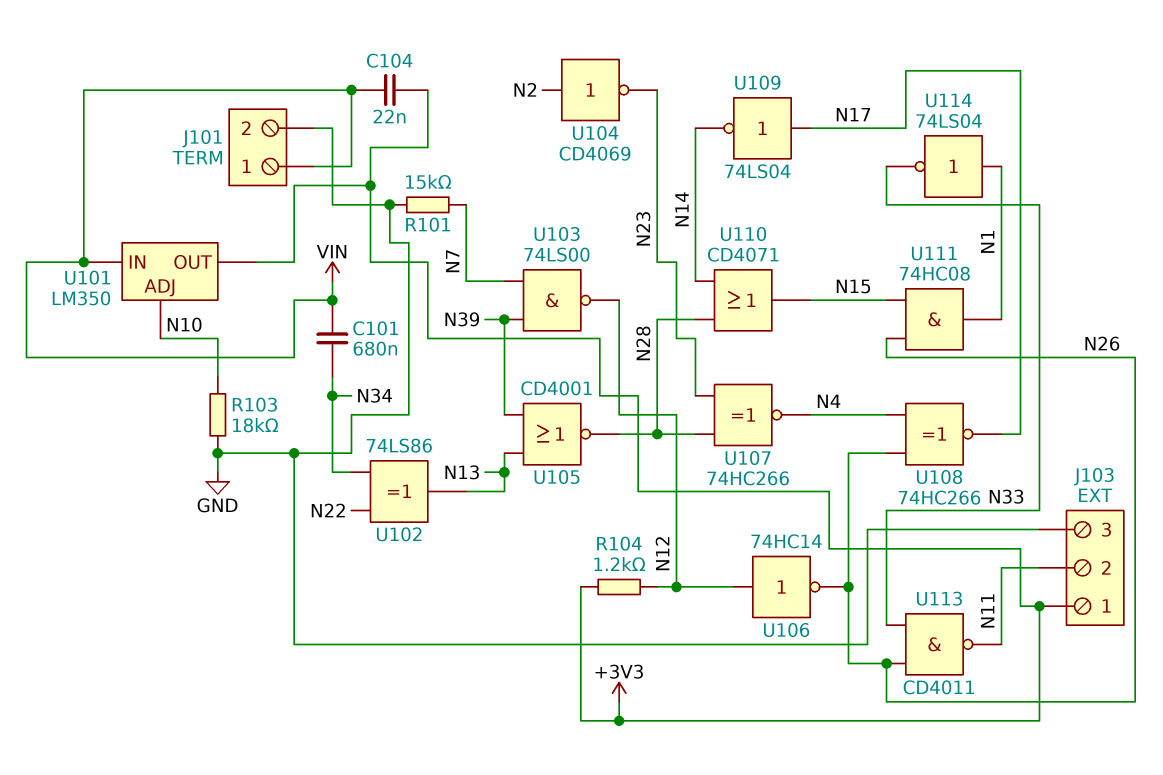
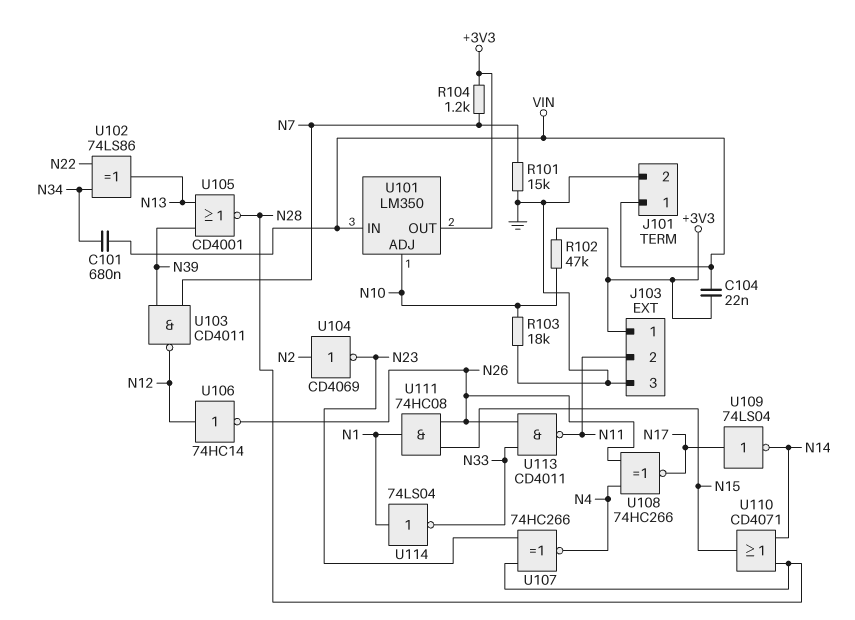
R102: none -> 47k (+3V3, N10)
R104: 1.2k (+3V3, N12) -> 1.2k (+3V3, N7)
U103: NAND 74LS00 (in N7, in N39, out N12) -> NAND CD4011 (in N7, in N39, out N12)

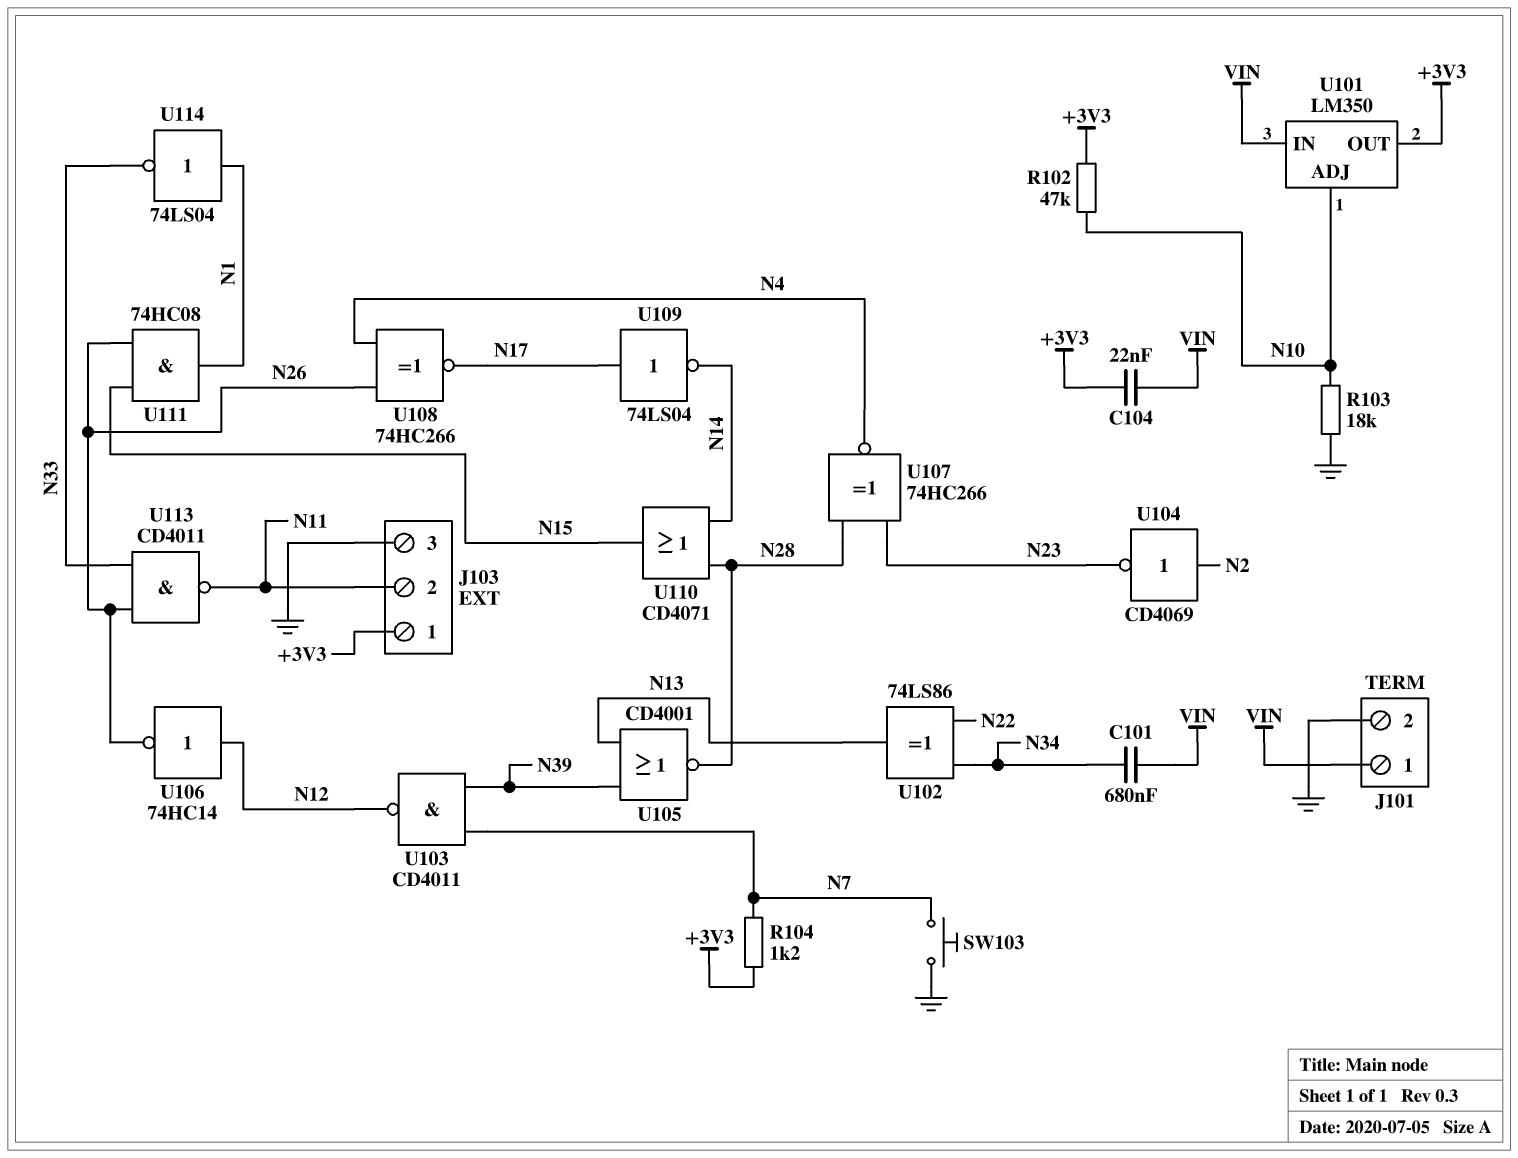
R101: 15k (GND, N7) -> none
SW103: none -> button (GND, N7)

